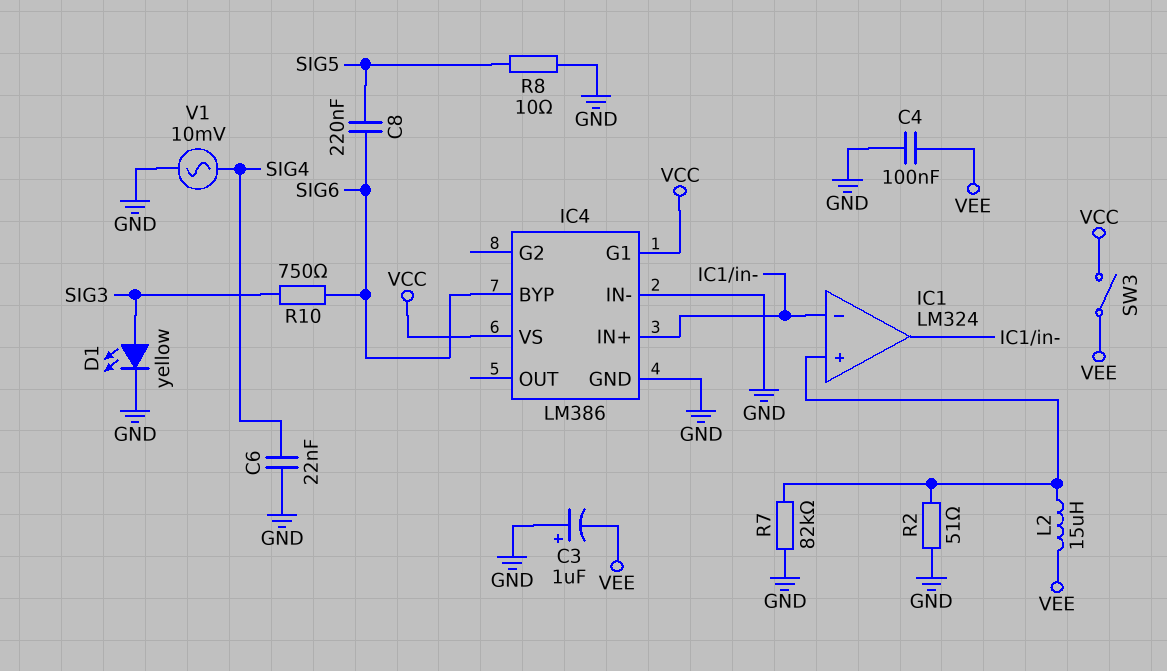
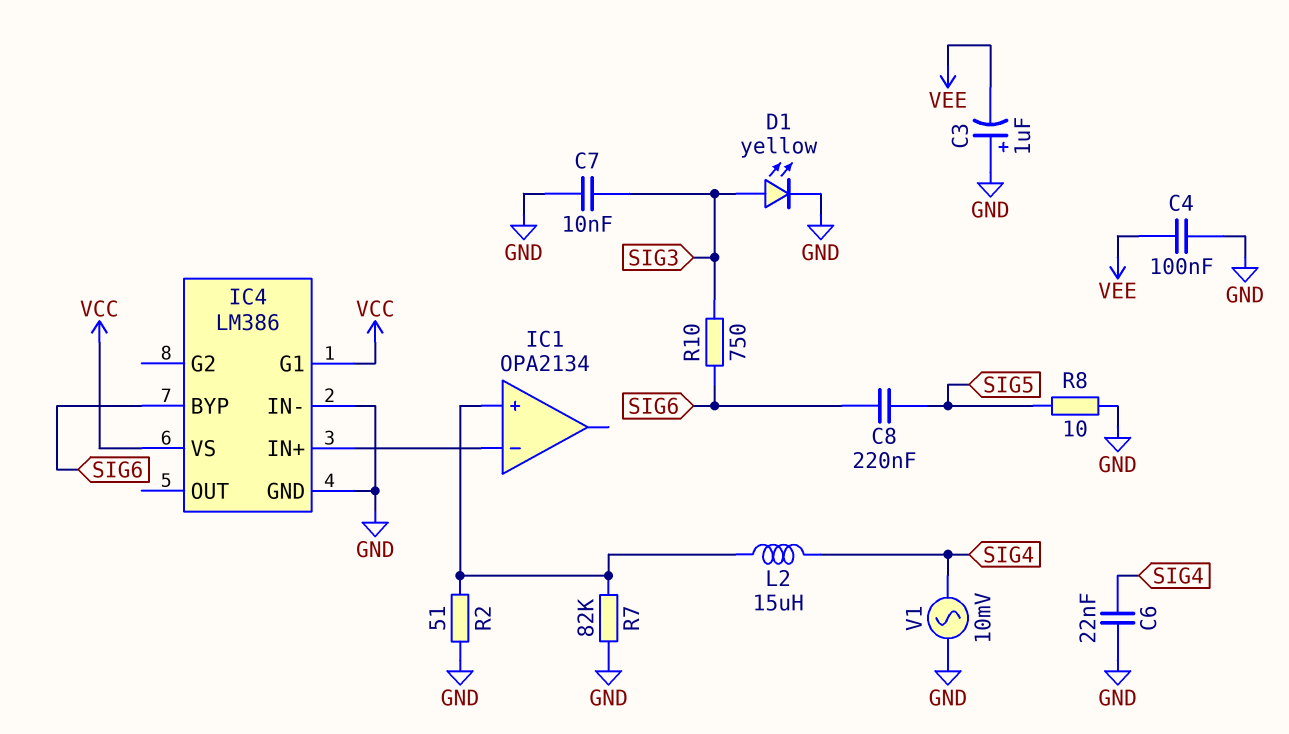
C7: none -> 10nF (GND, SIG3)
IC1: LM324 -> OPA2134
IC1 pin out: IC1/in- -> none
L2: 15uH (IC1/in+, VEE) -> 15uH (IC1/in+, SIG4)
SW3: switch (VCC, VEE) -> none

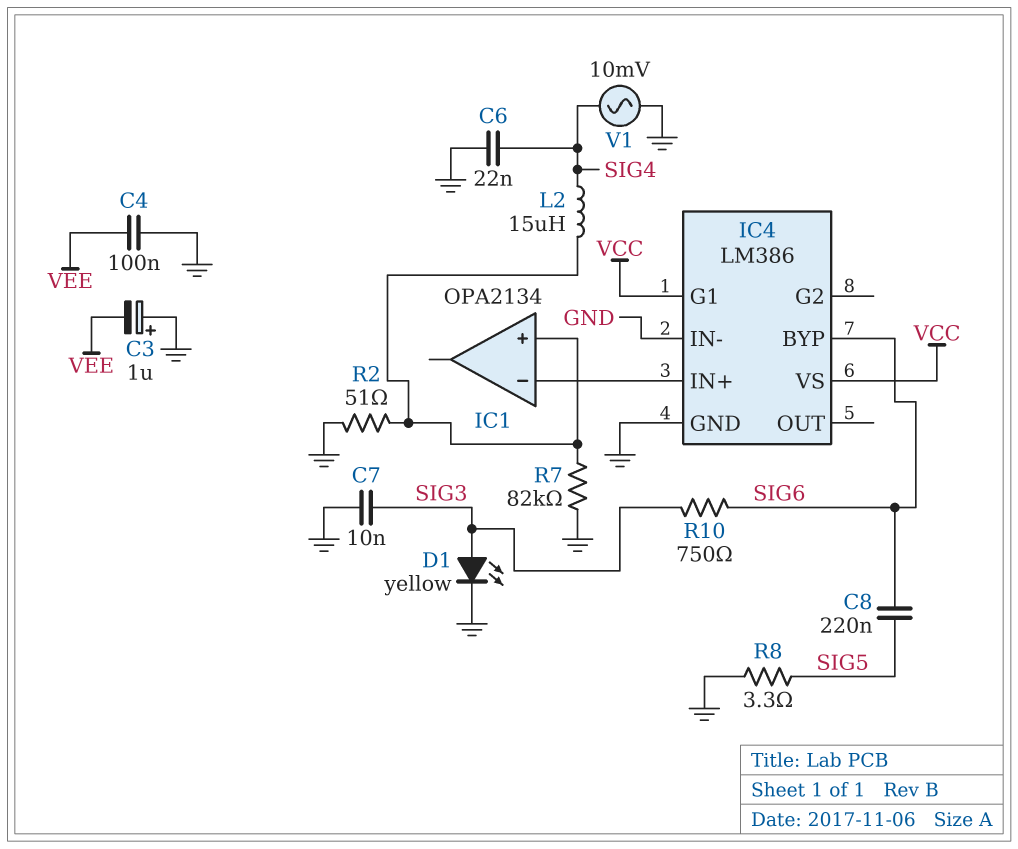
R8: 10 (GND, SIG5) -> 3.3 (GND, SIG5)

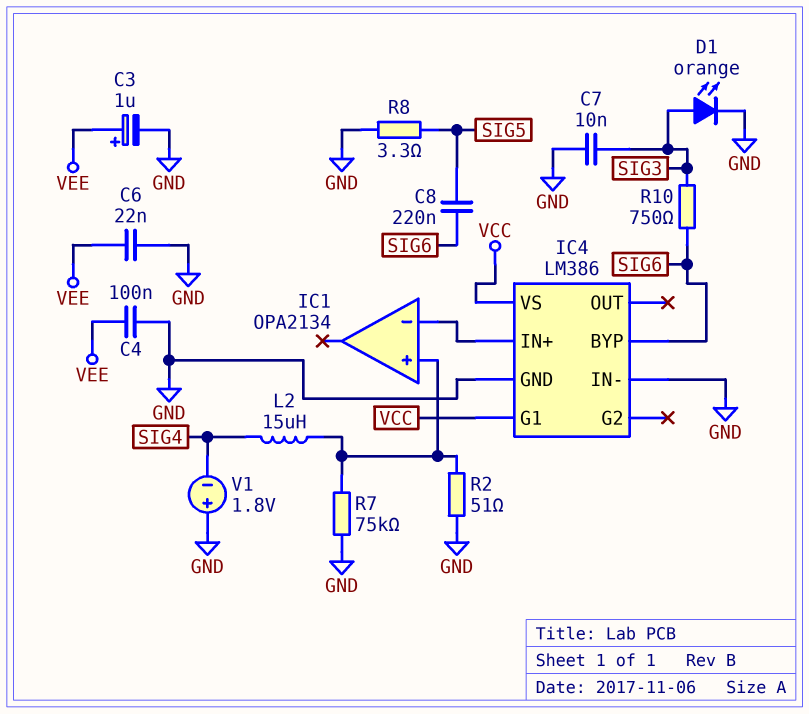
C3: 1uF (plus GND, minus VEE) -> 1uF (plus VEE, minus GND)
C6: 22nF (GND, SIG4) -> 22nF (GND, VEE)
D1: LED yellow (A SIG3, K GND) -> LED orange (A SIG3, K GND)
R7: 82k (GND, IC1/in+) -> 75k (GND, IC1/in+)
V1: AC 10mV (GND, SIG4) -> 1.8V (plus GND, minus SIG4)

